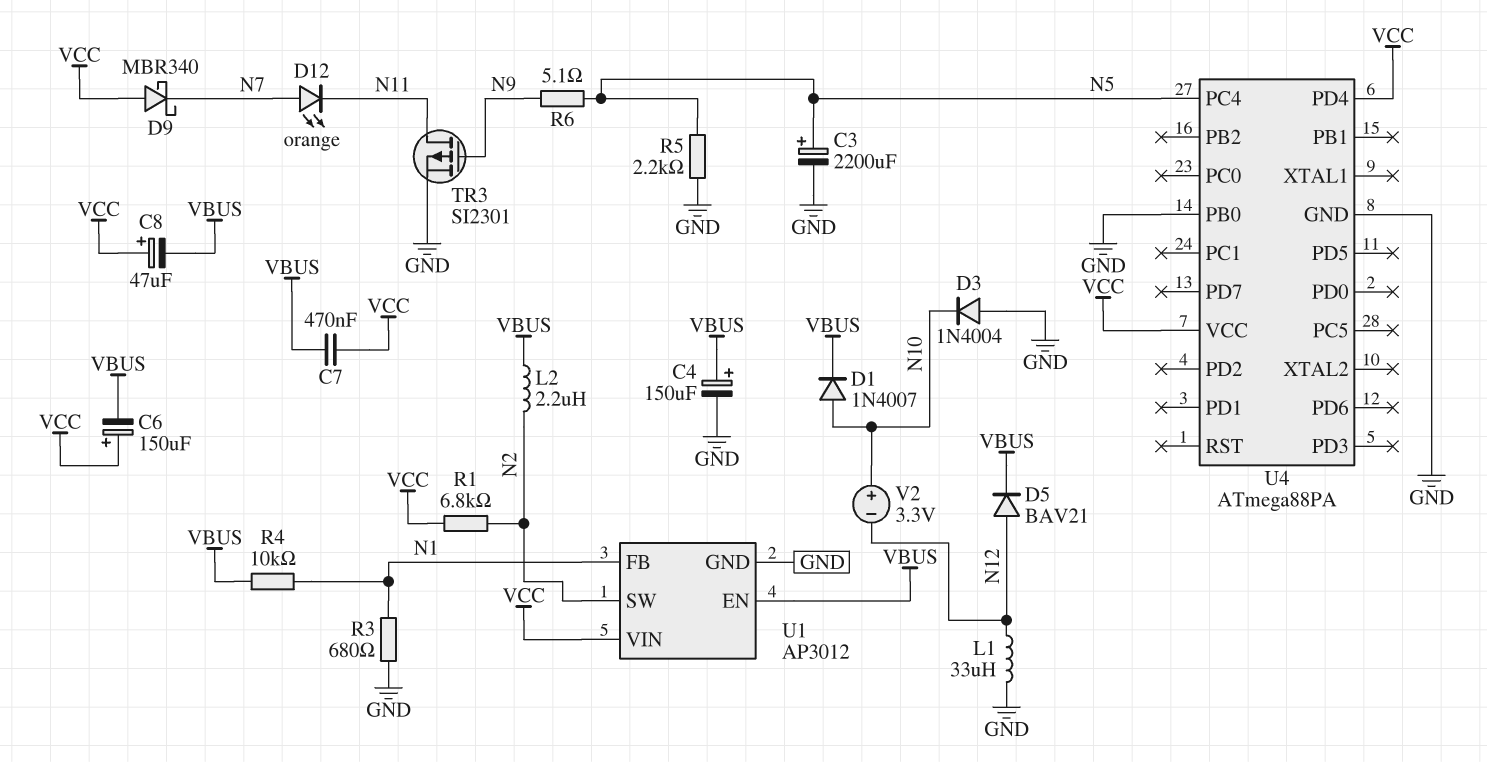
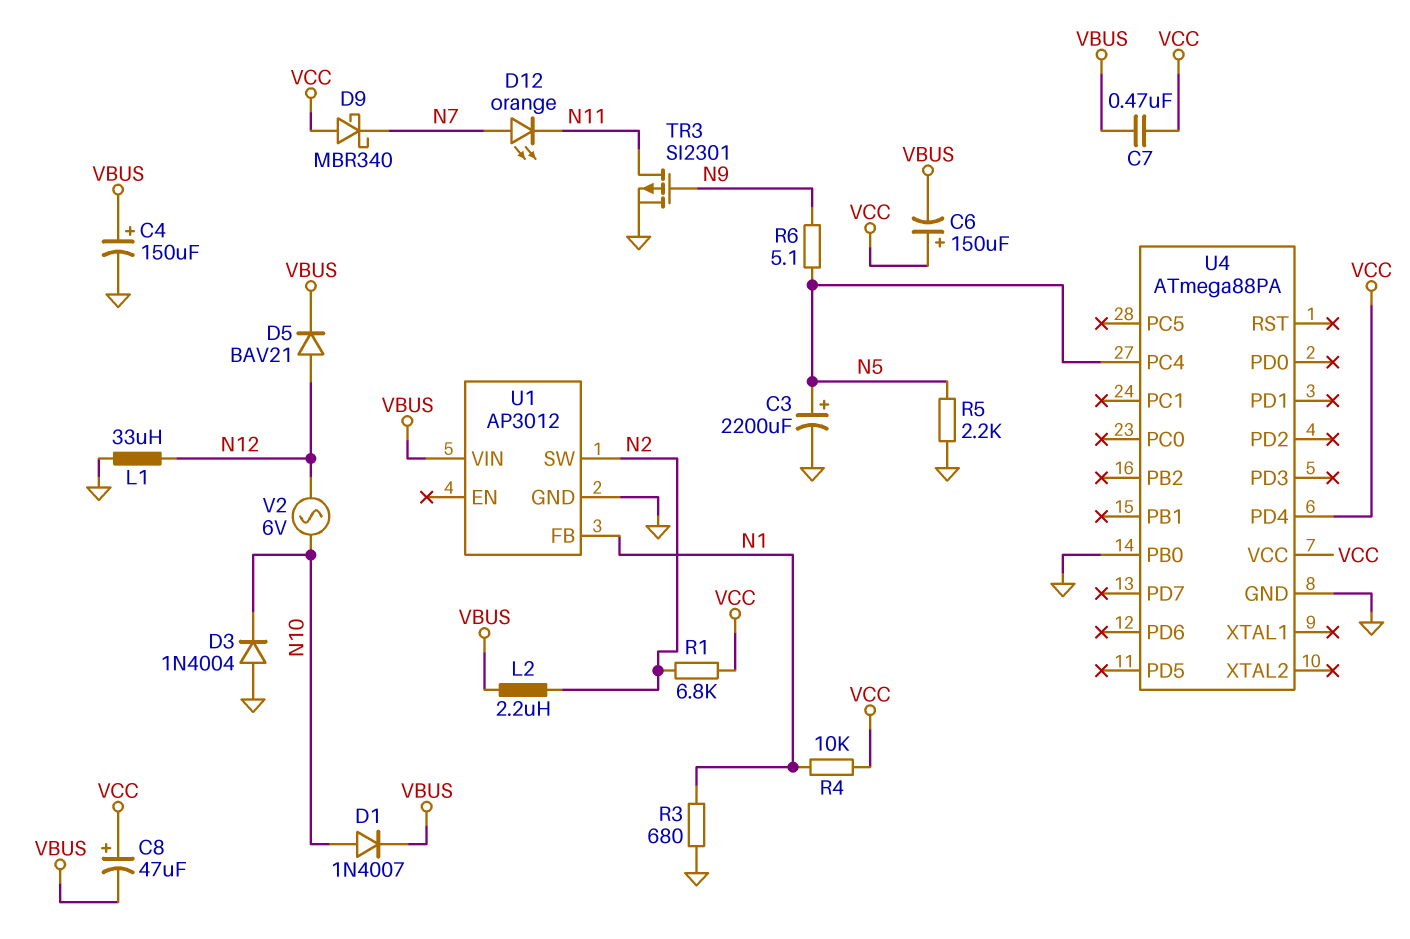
R4: 10k (N1, VBUS) -> 10k (N1, VCC)
U1 pin EN: VBUS -> none
U1 pin VIN: VCC -> VBUS
V2: 3.3V (plus N10, minus N12) -> AC 6V (N10, N12)

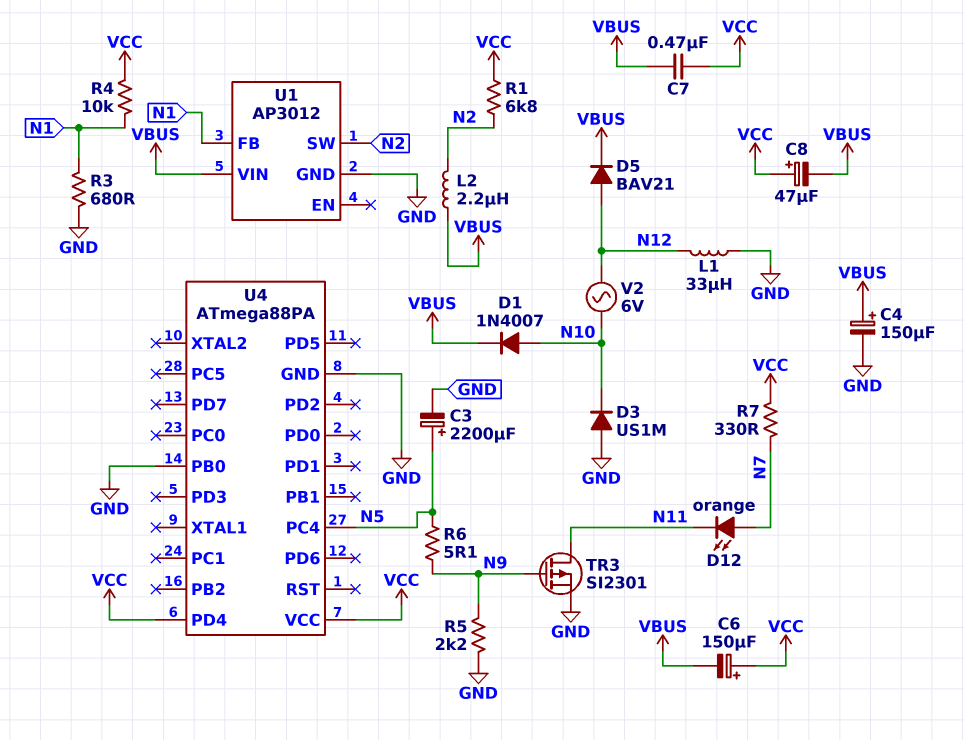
D3: diode 1N4004 (A GND, K N10) -> diode US1M (A GND, K N10)
D9: schottky MBR340 (A VCC, K N7) -> none
R5: 2.2k (GND, N5) -> 2.2k (GND, N9)
R7: none -> 330 (N7, VCC)

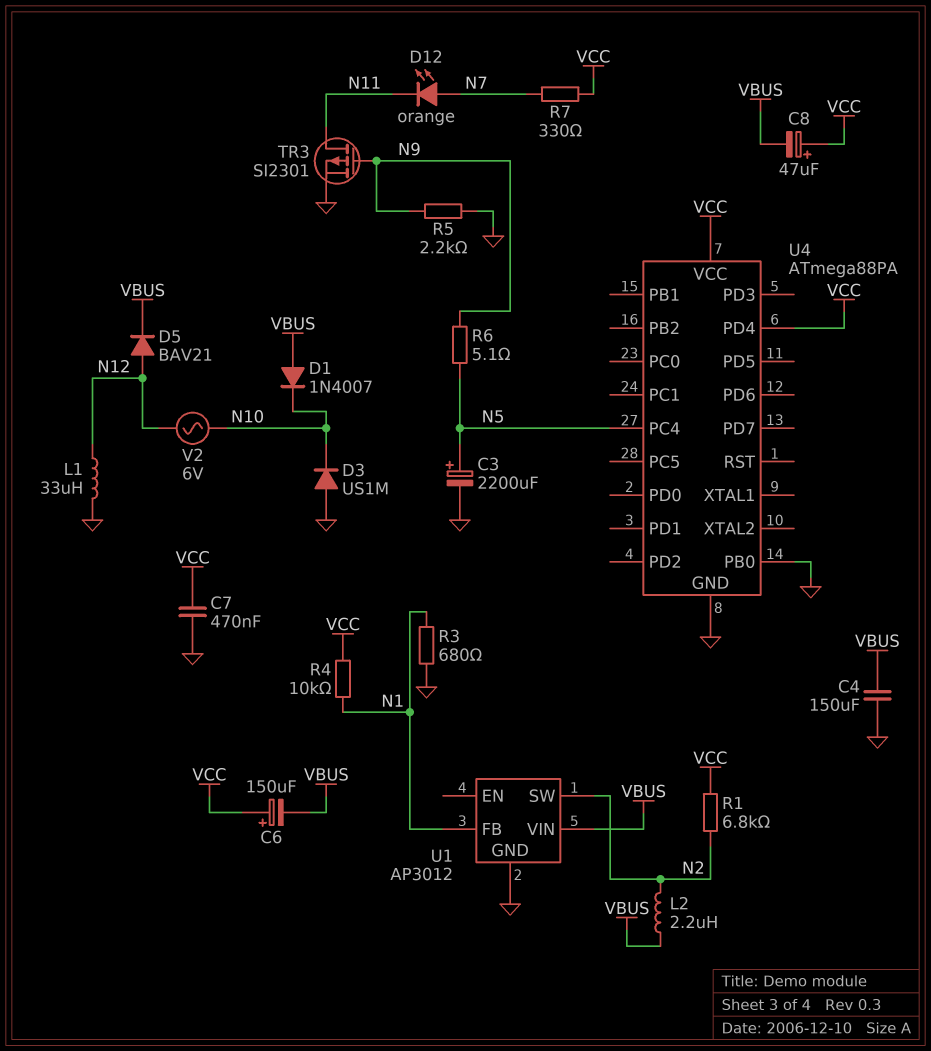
C4: 150uF (plus VBUS, minus GND) -> 150uF (GND, VBUS)
C7: 470nF (VBUS, VCC) -> 470nF (GND, VCC)
D1: diode 1N4007 (A N10, K VBUS) -> diode 1N4007 (A VBUS, K N10)

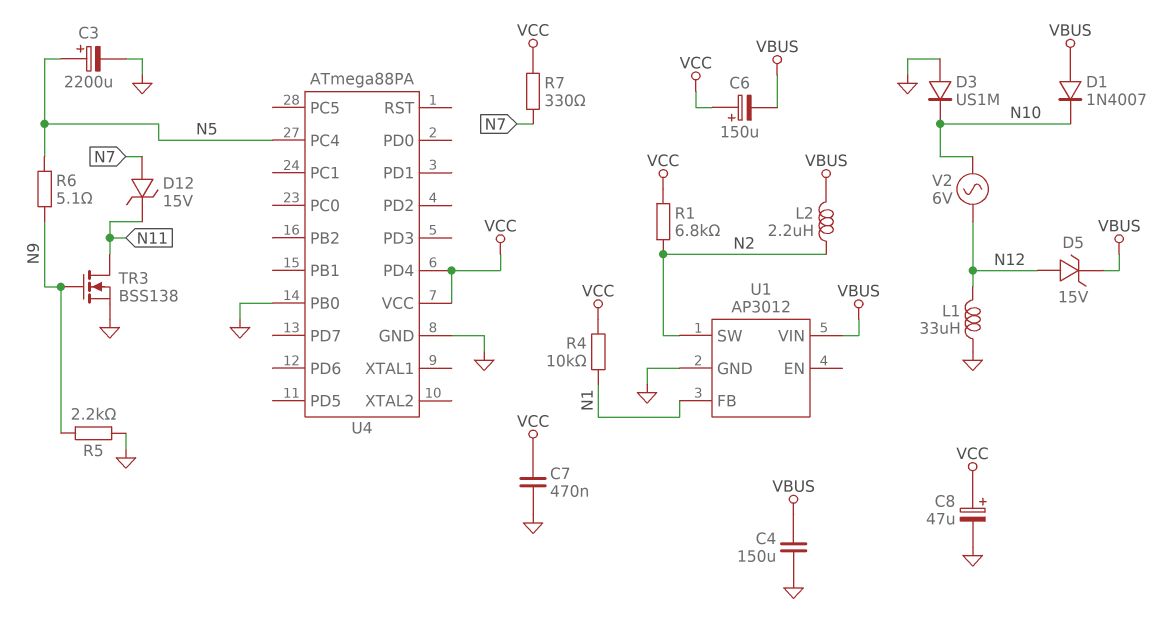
C8: 47uF (plus VCC, minus VBUS) -> 47uF (plus VCC, minus GND)
D5: diode BAV21 (A N12, K VBUS) -> zener 15V (A N12, K VBUS)
D12: LED orange (A N7, K N11) -> zener 15V (A N7, K N11)
R3: 680 (GND, N1) -> none
TR3: PMOS SI2301 (G N9, D N11, S GND) -> NMOS BSS138 (G N9, D N11, S GND)

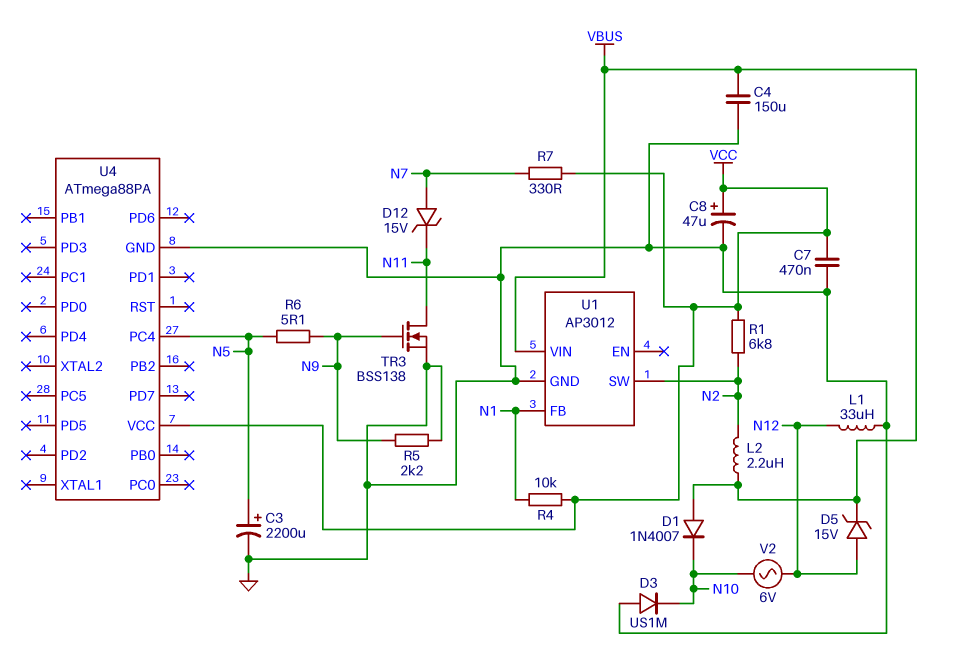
C6: 150uF (plus VCC, minus VBUS) -> none
U4 pin PB0: GND -> none
U4 pin PD4: VCC -> none

